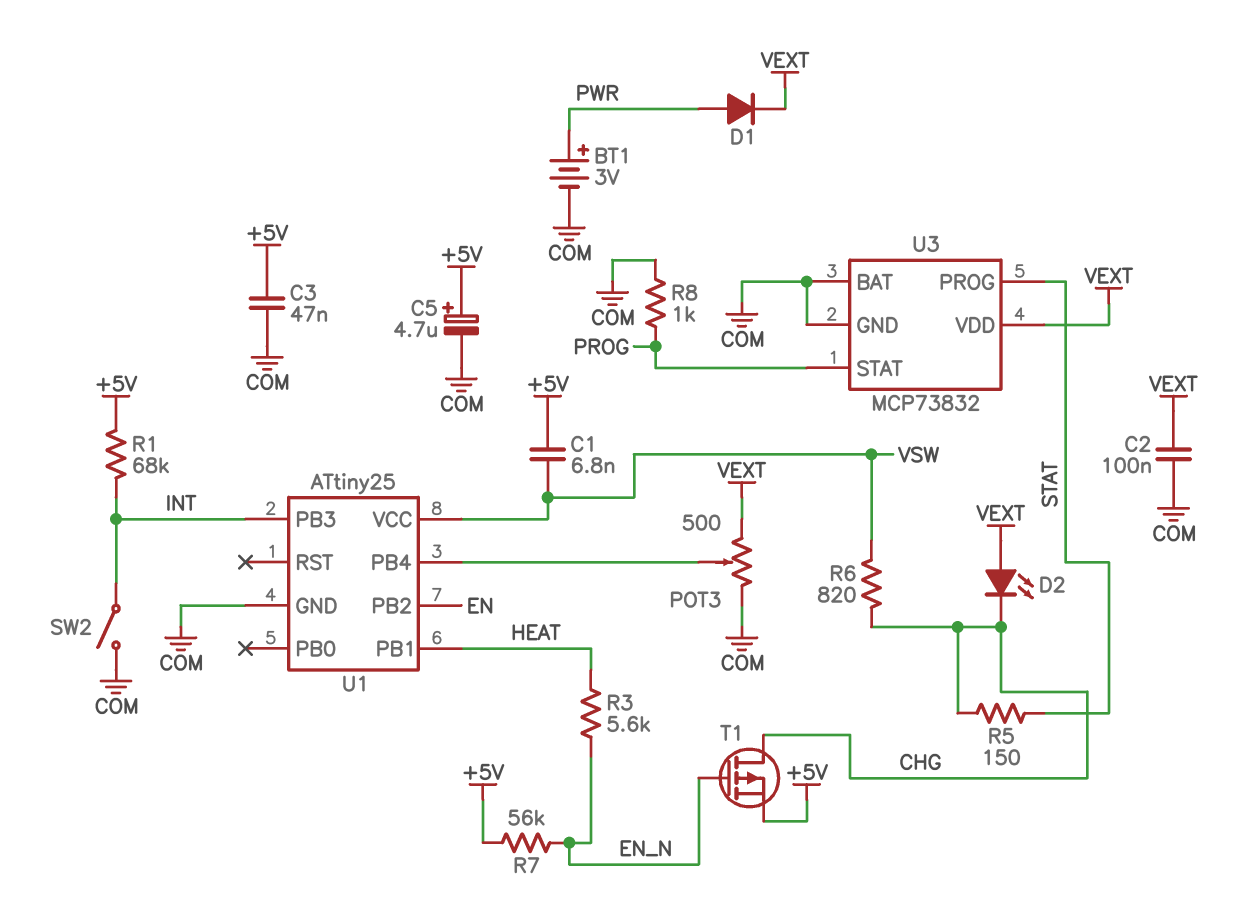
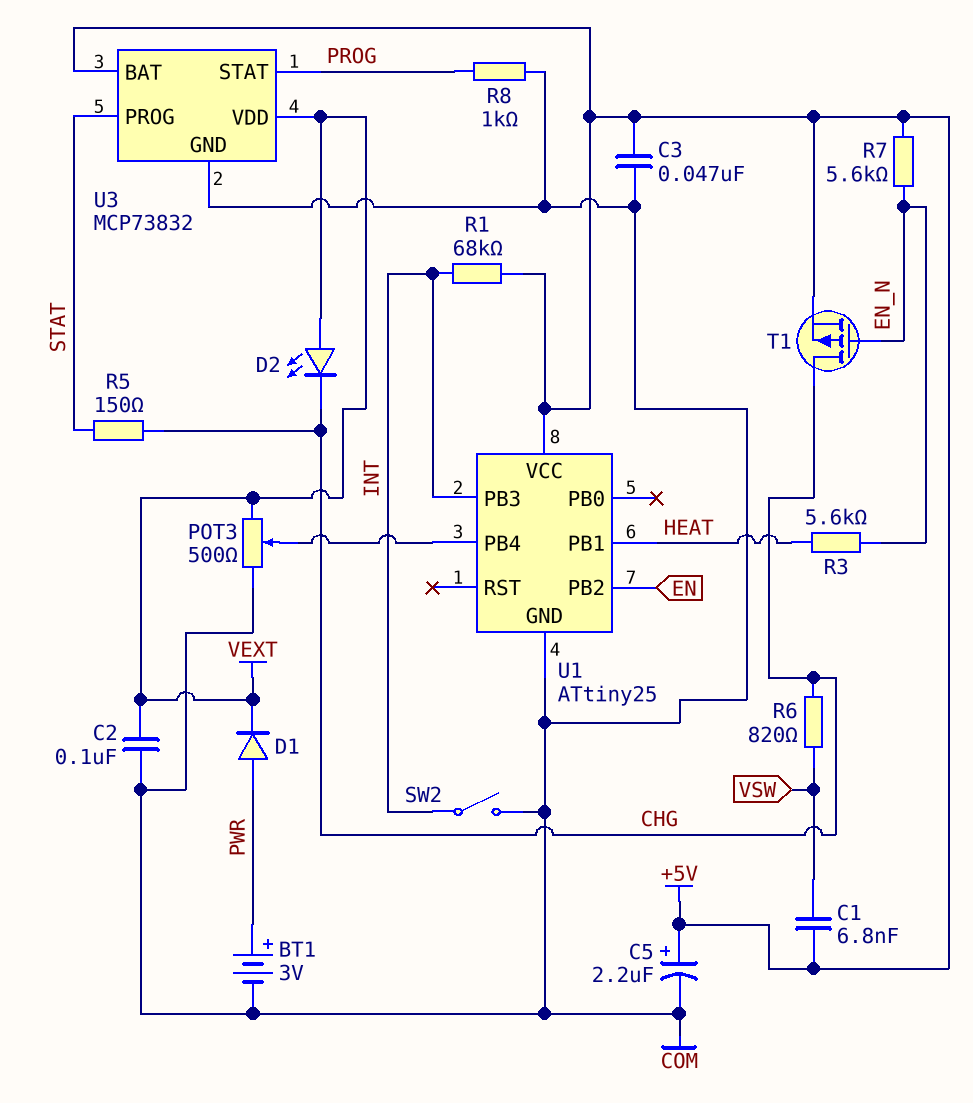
C5: 4.7uF (plus +5V, minus COM) -> 2.2uF (plus +5V, minus COM)
R7: 56k (+5V, EN_N) -> 5.6k (+5V, EN_N)
U1 pin VCC: VSW -> +5V
U3 pin BAT: COM -> +5V

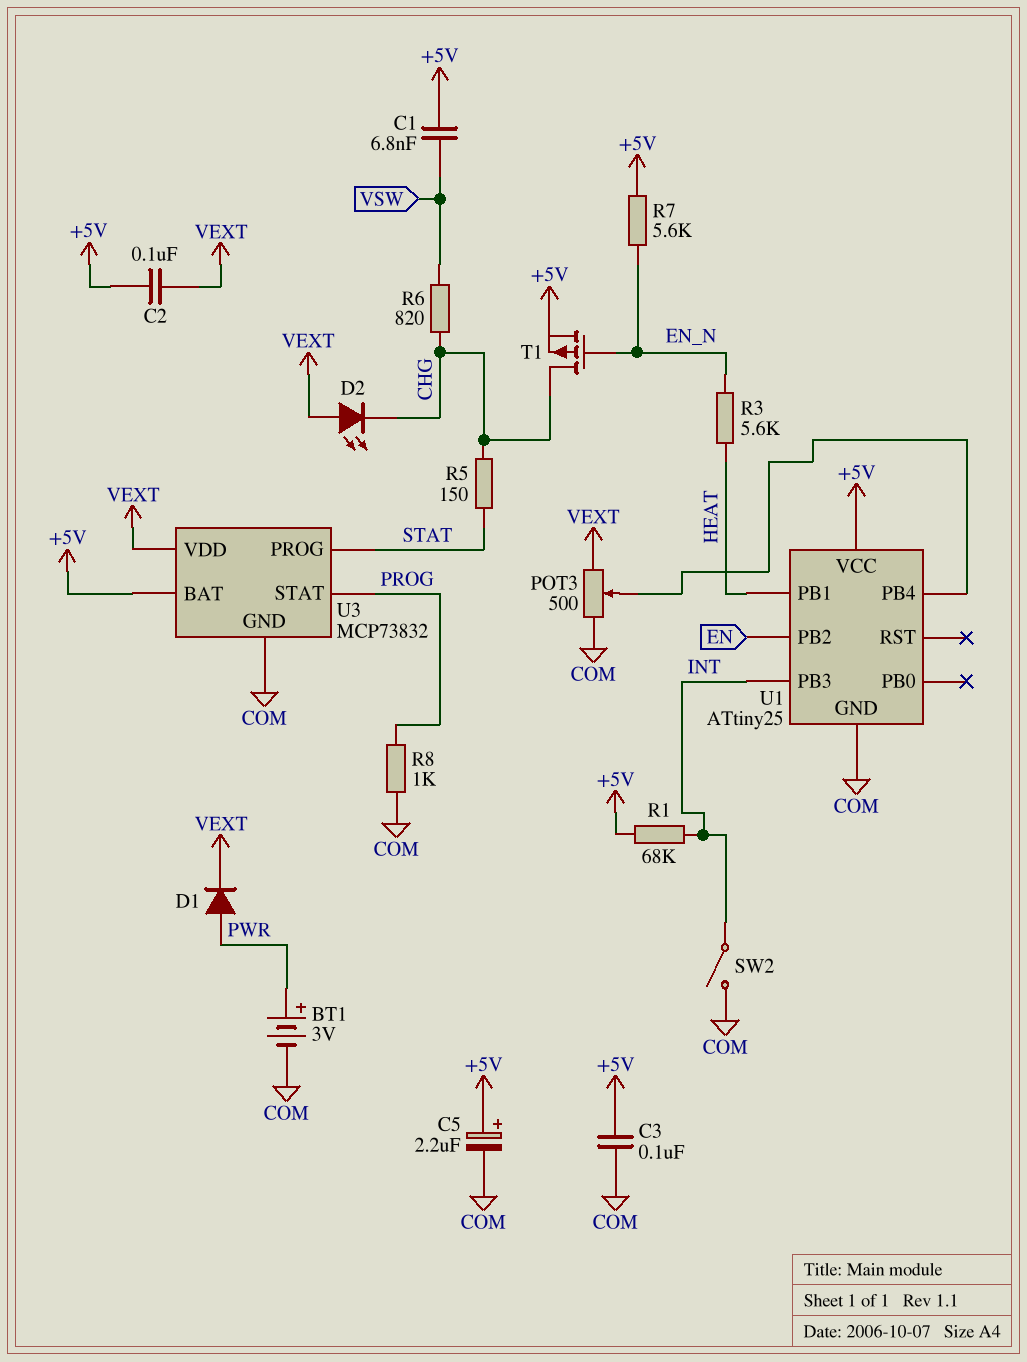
C2: 100nF (COM, VEXT) -> 100nF (+5V, VEXT)
C3: 47nF (+5V, COM) -> 100nF (+5V, COM)

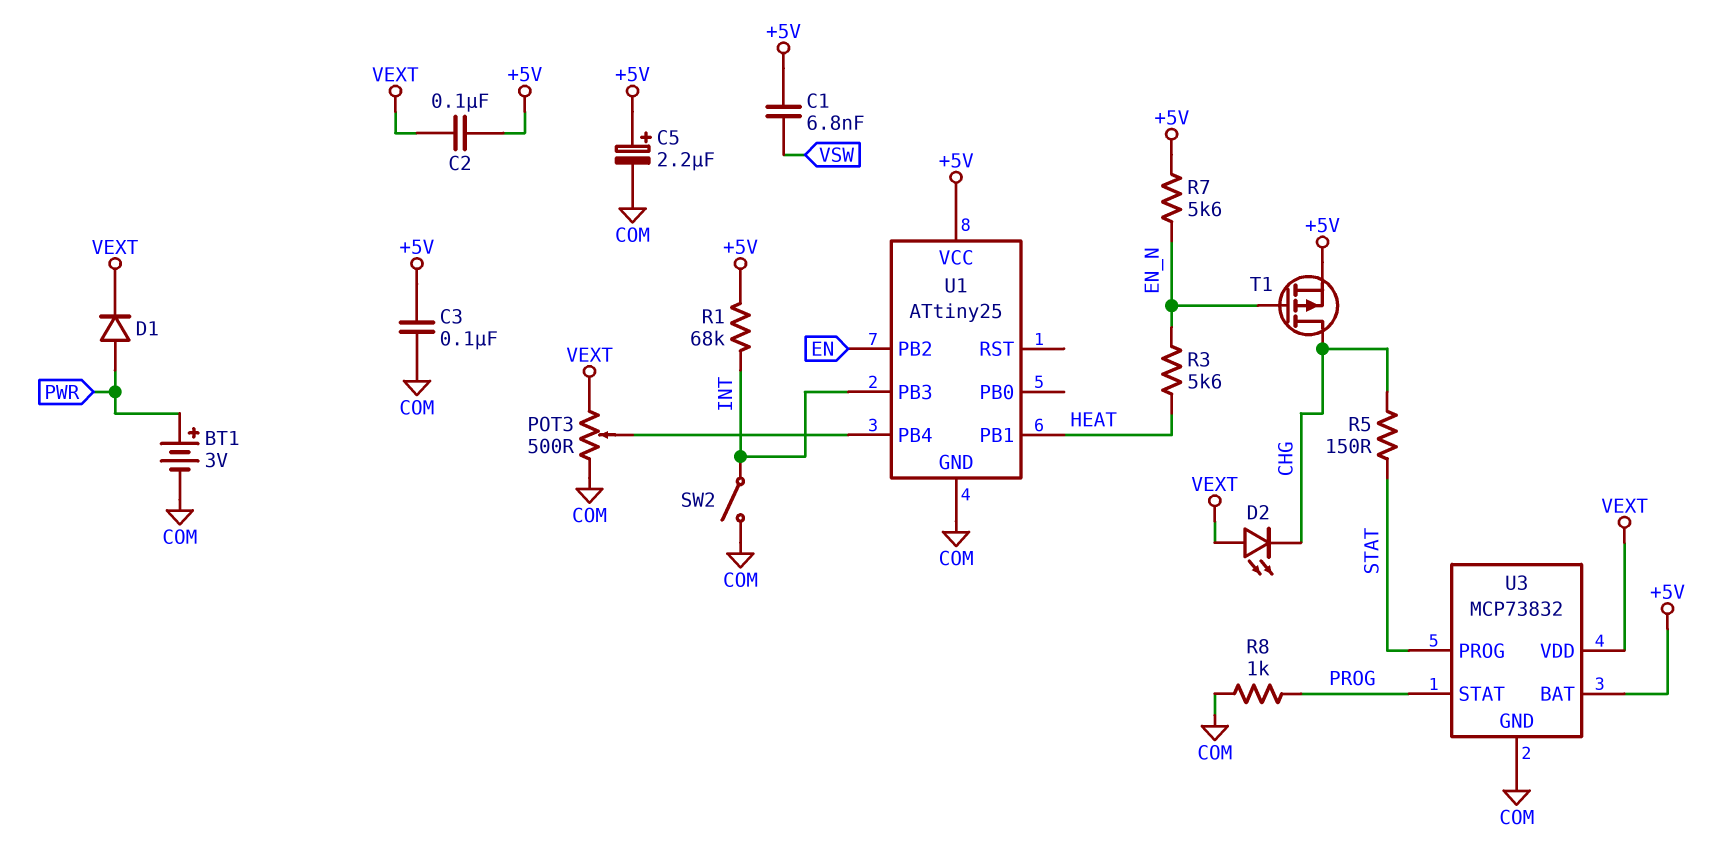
R6: 820 (CHG, VSW) -> none

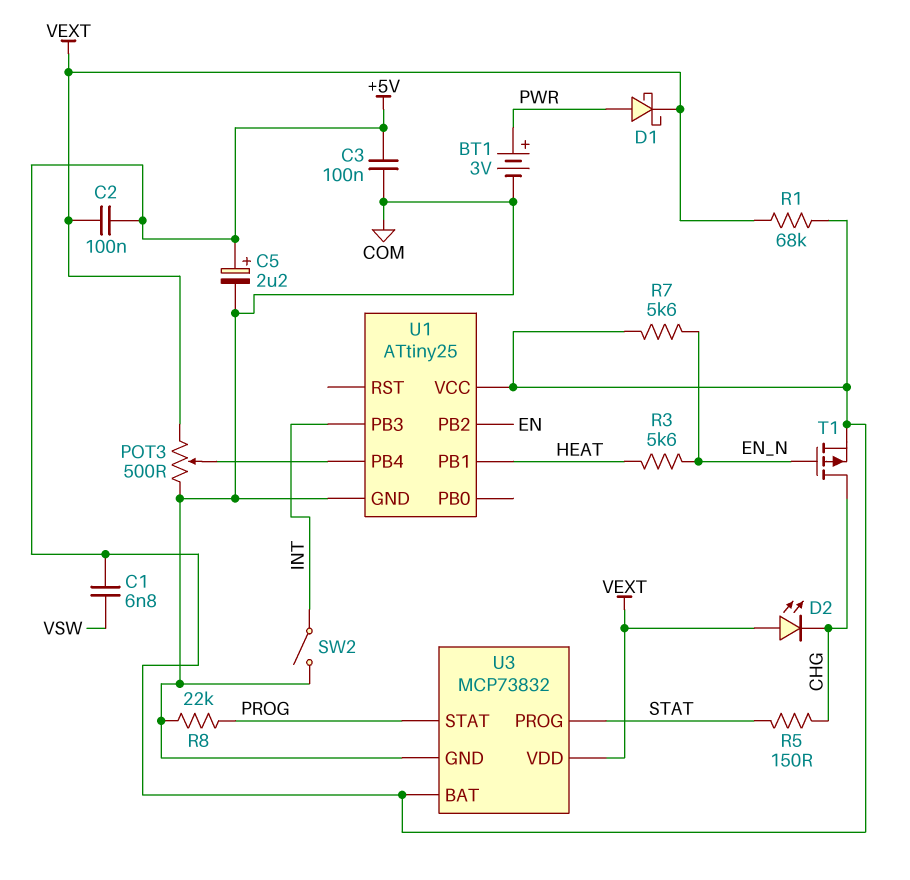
D1: diode (A PWR, K VEXT) -> schottky (A PWR, K VEXT)
R1: 68k (+5V, INT) -> 68k (+5V, VEXT)
R8: 1k (COM, PROG) -> 22k (COM, PROG)

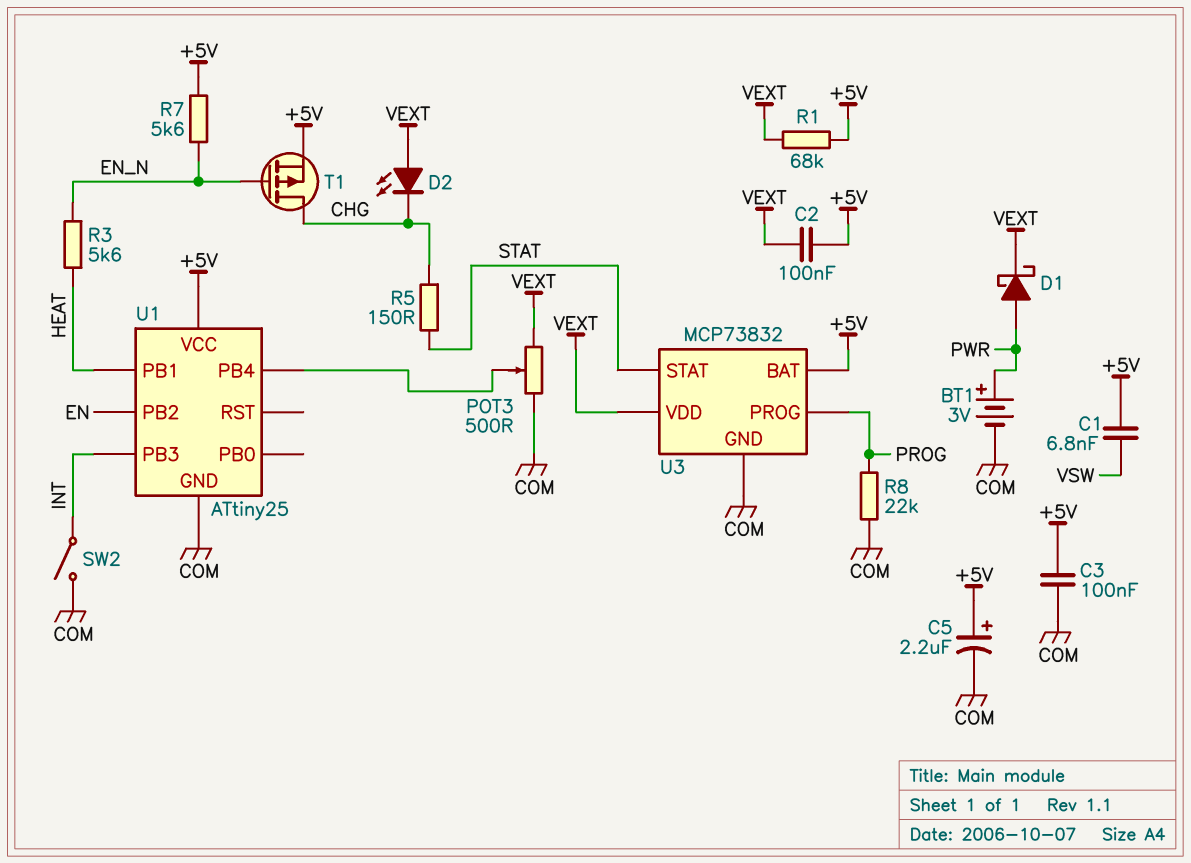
U3 pin PROG: STAT -> PROG
U3 pin STAT: PROG -> STAT

